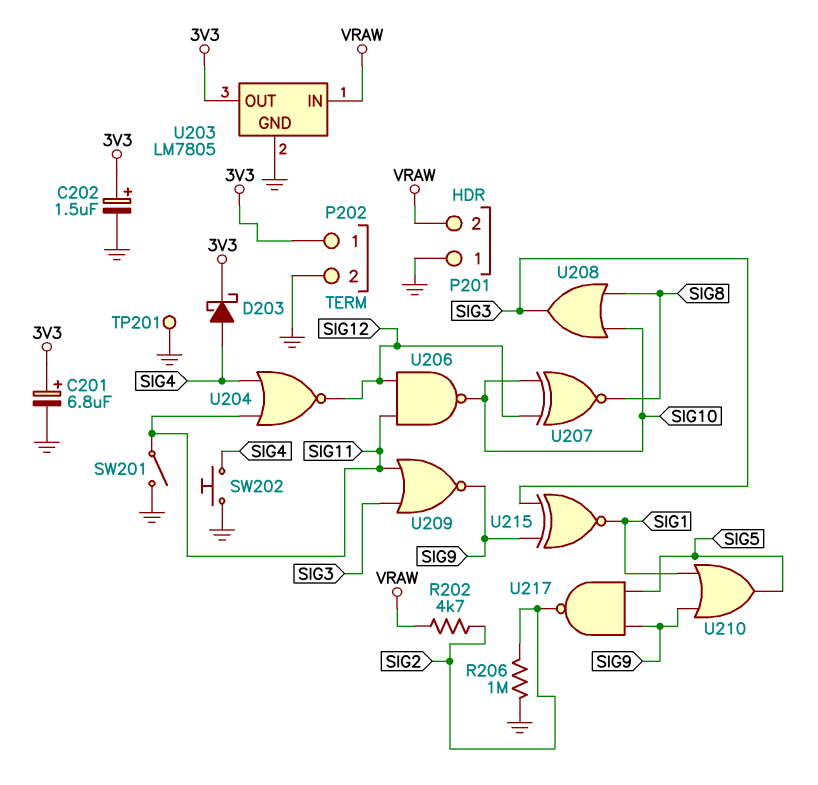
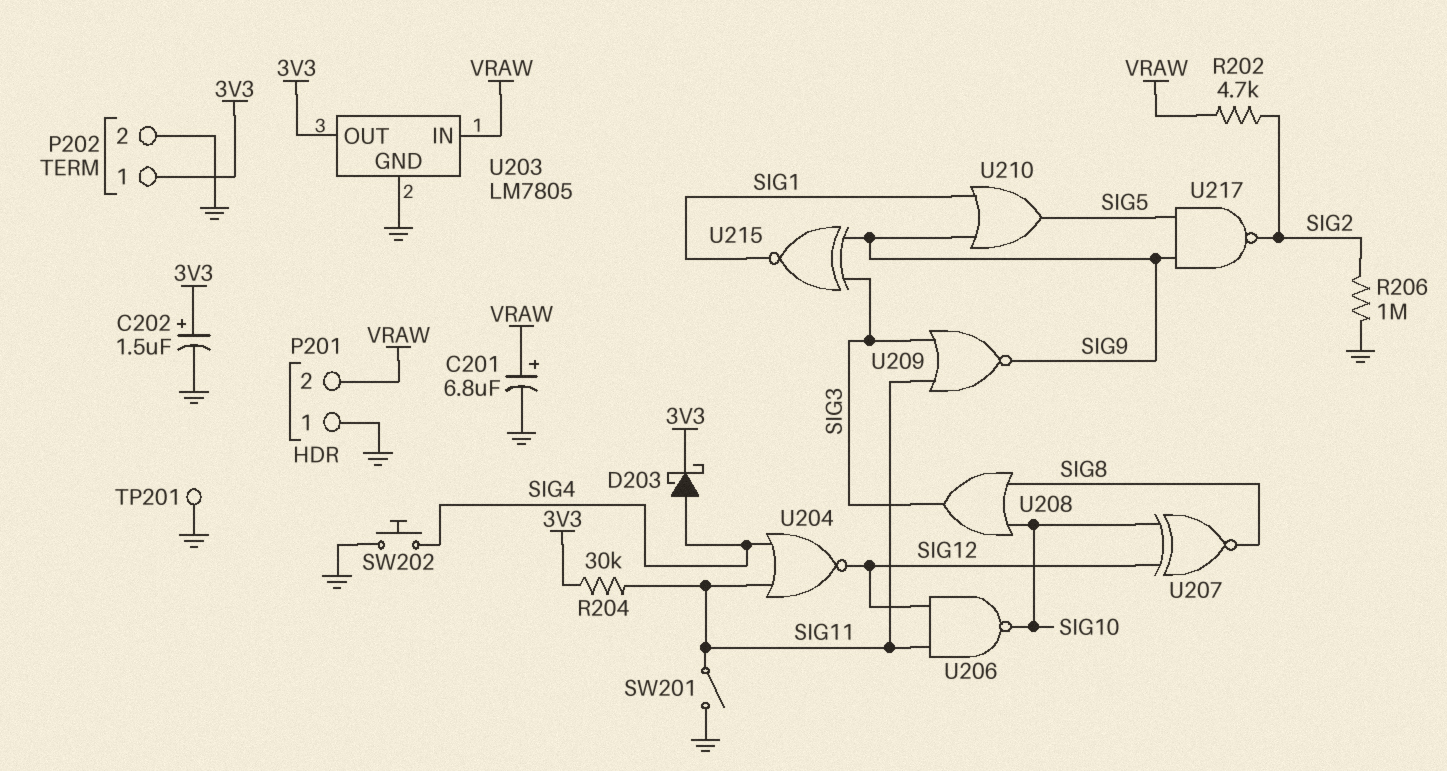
C201: 6.8uF (plus 3V3, minus GND) -> 6.8uF (plus VRAW, minus GND)
R204: none -> 30k (3V3, SIG11)

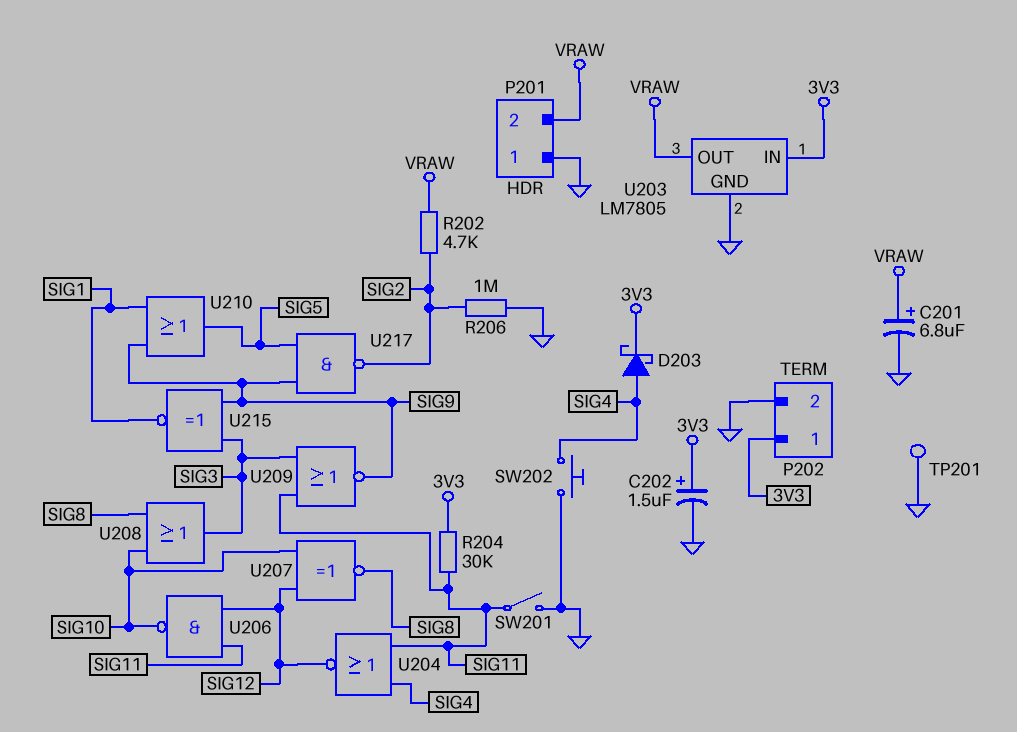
U203 pin IN: VRAW -> 3V3
U203 pin OUT: 3V3 -> VRAW

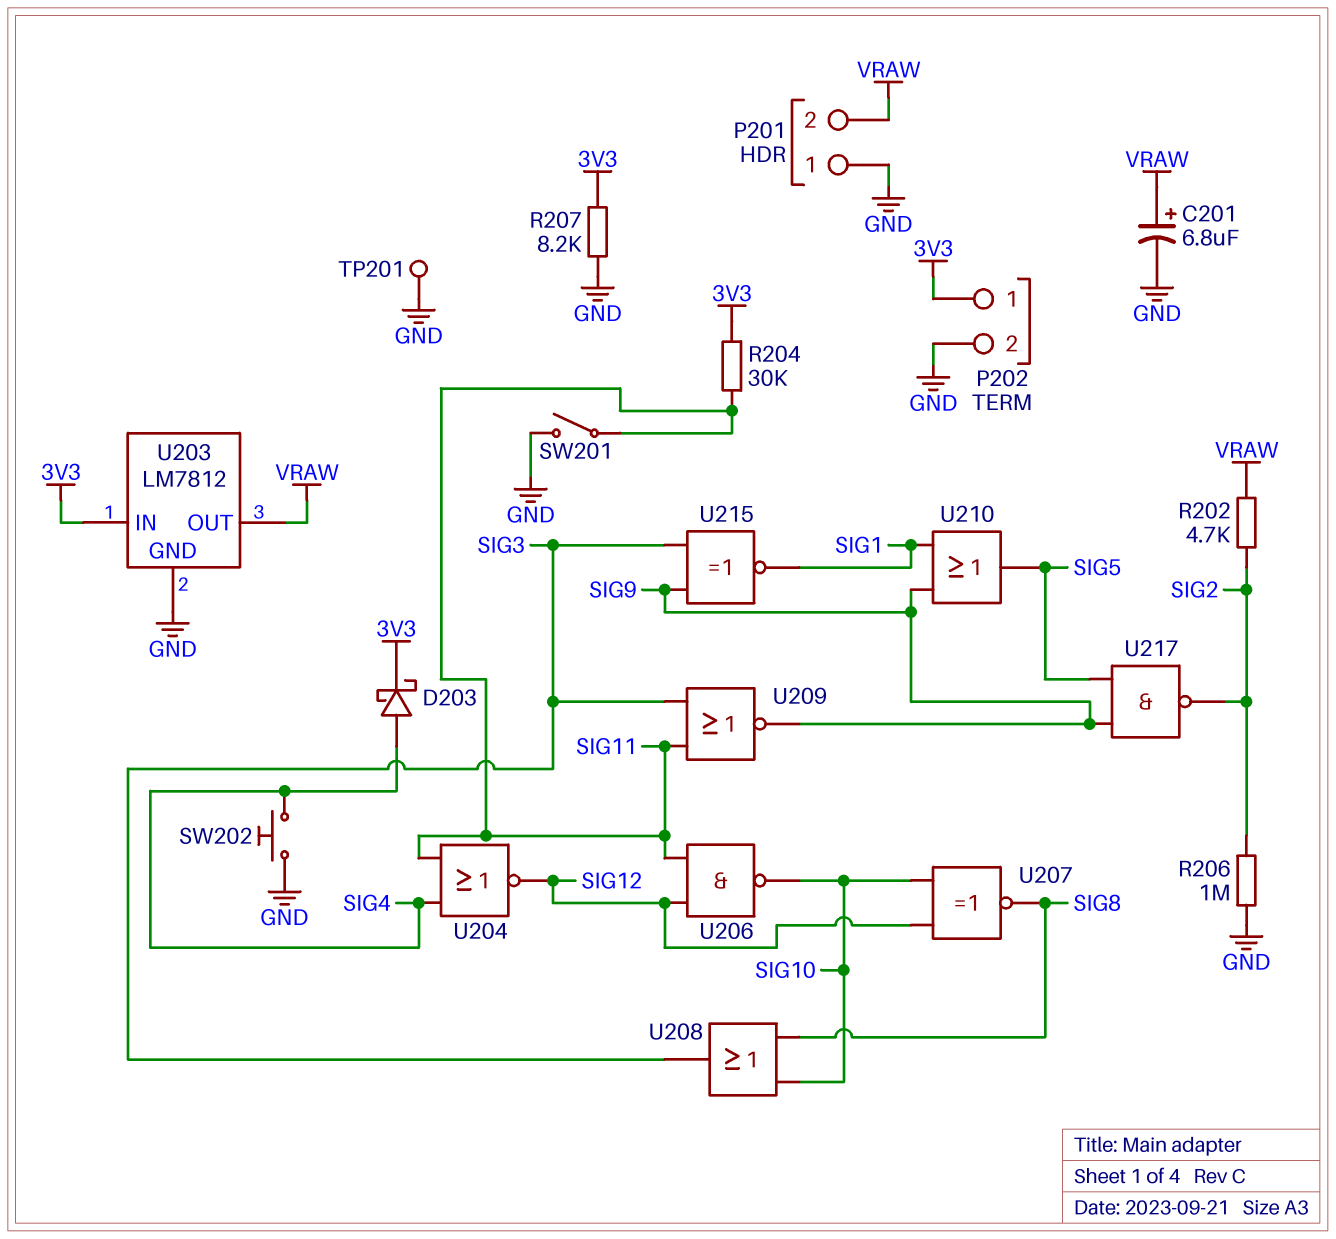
C202: 1.5uF (plus 3V3, minus GND) -> none
R207: none -> 8.2k (3V3, GND)
U203: LM7805 -> LM7812

